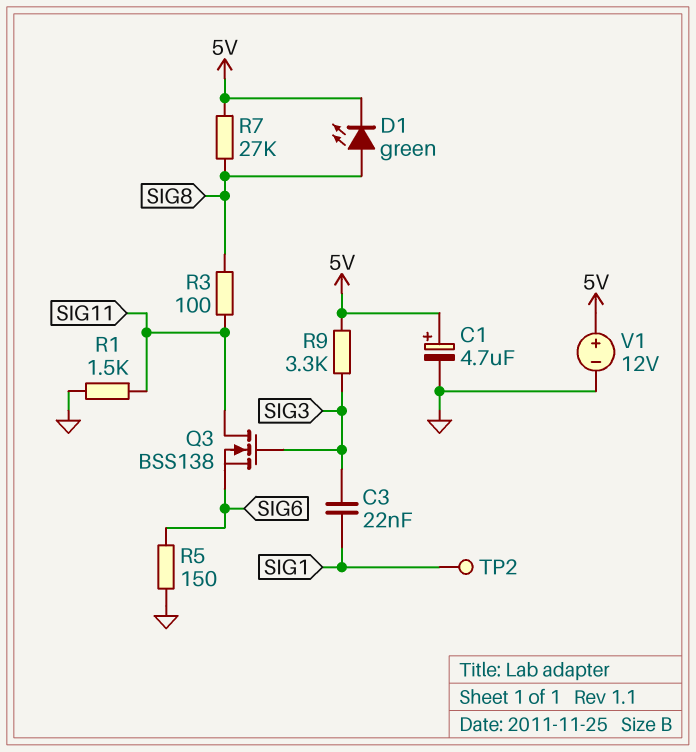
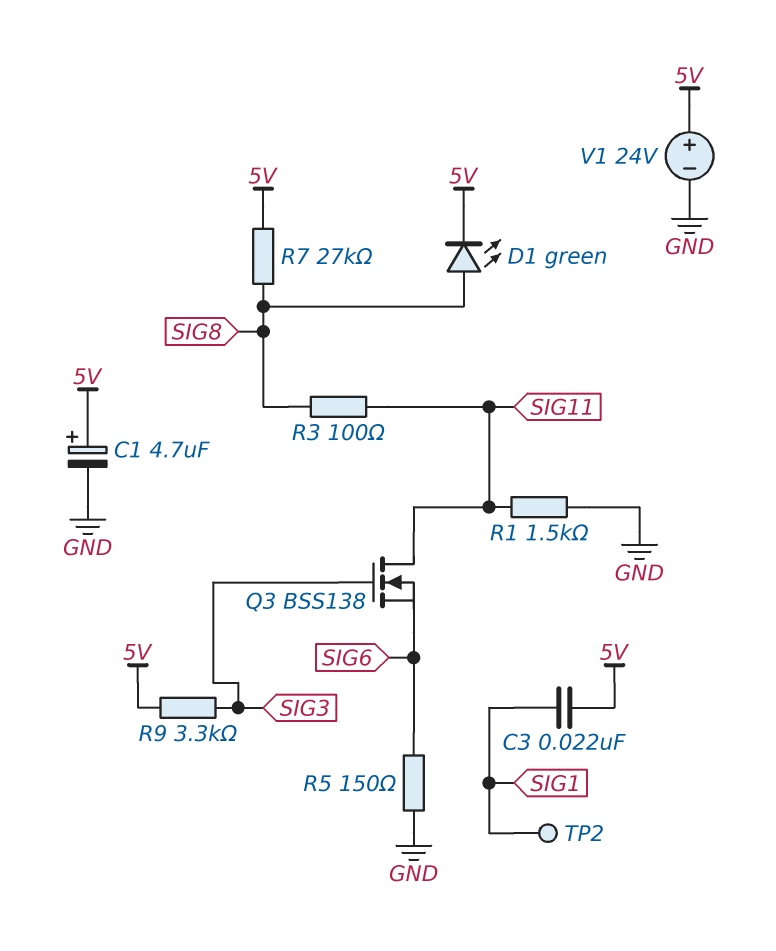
C3: 22nF (SIG1, SIG3) -> 22nF (5V, SIG1)
V1: 12V (plus 5V, minus GND) -> 24V (plus 5V, minus GND)

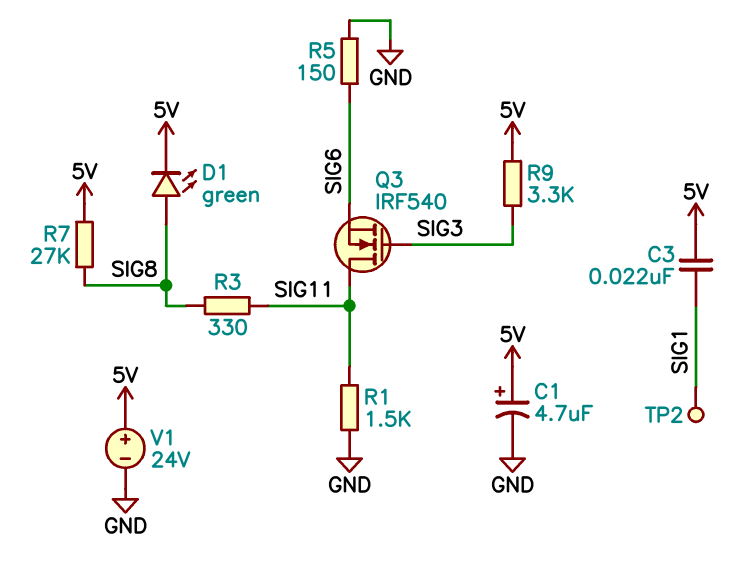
Q3: NMOS BSS138 (G SIG3, D SIG11, S SIG6) -> NMOS IRF540 (G SIG3, D SIG11, S SIG6)
R3: 100 (SIG8, SIG11) -> 330 (SIG8, SIG11)

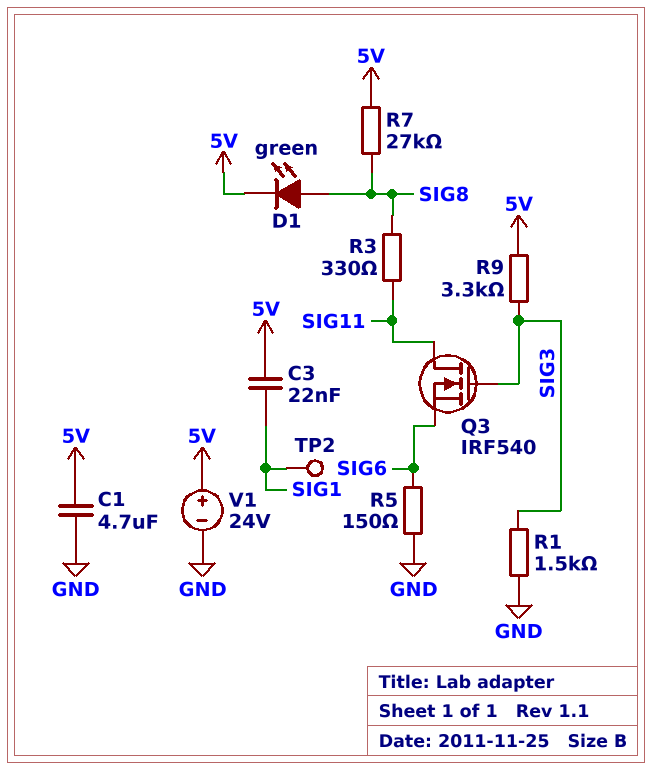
C1: 4.7uF (plus 5V, minus GND) -> 4.7uF (5V, GND)
R1: 1.5k (GND, SIG11) -> 1.5k (GND, SIG3)

